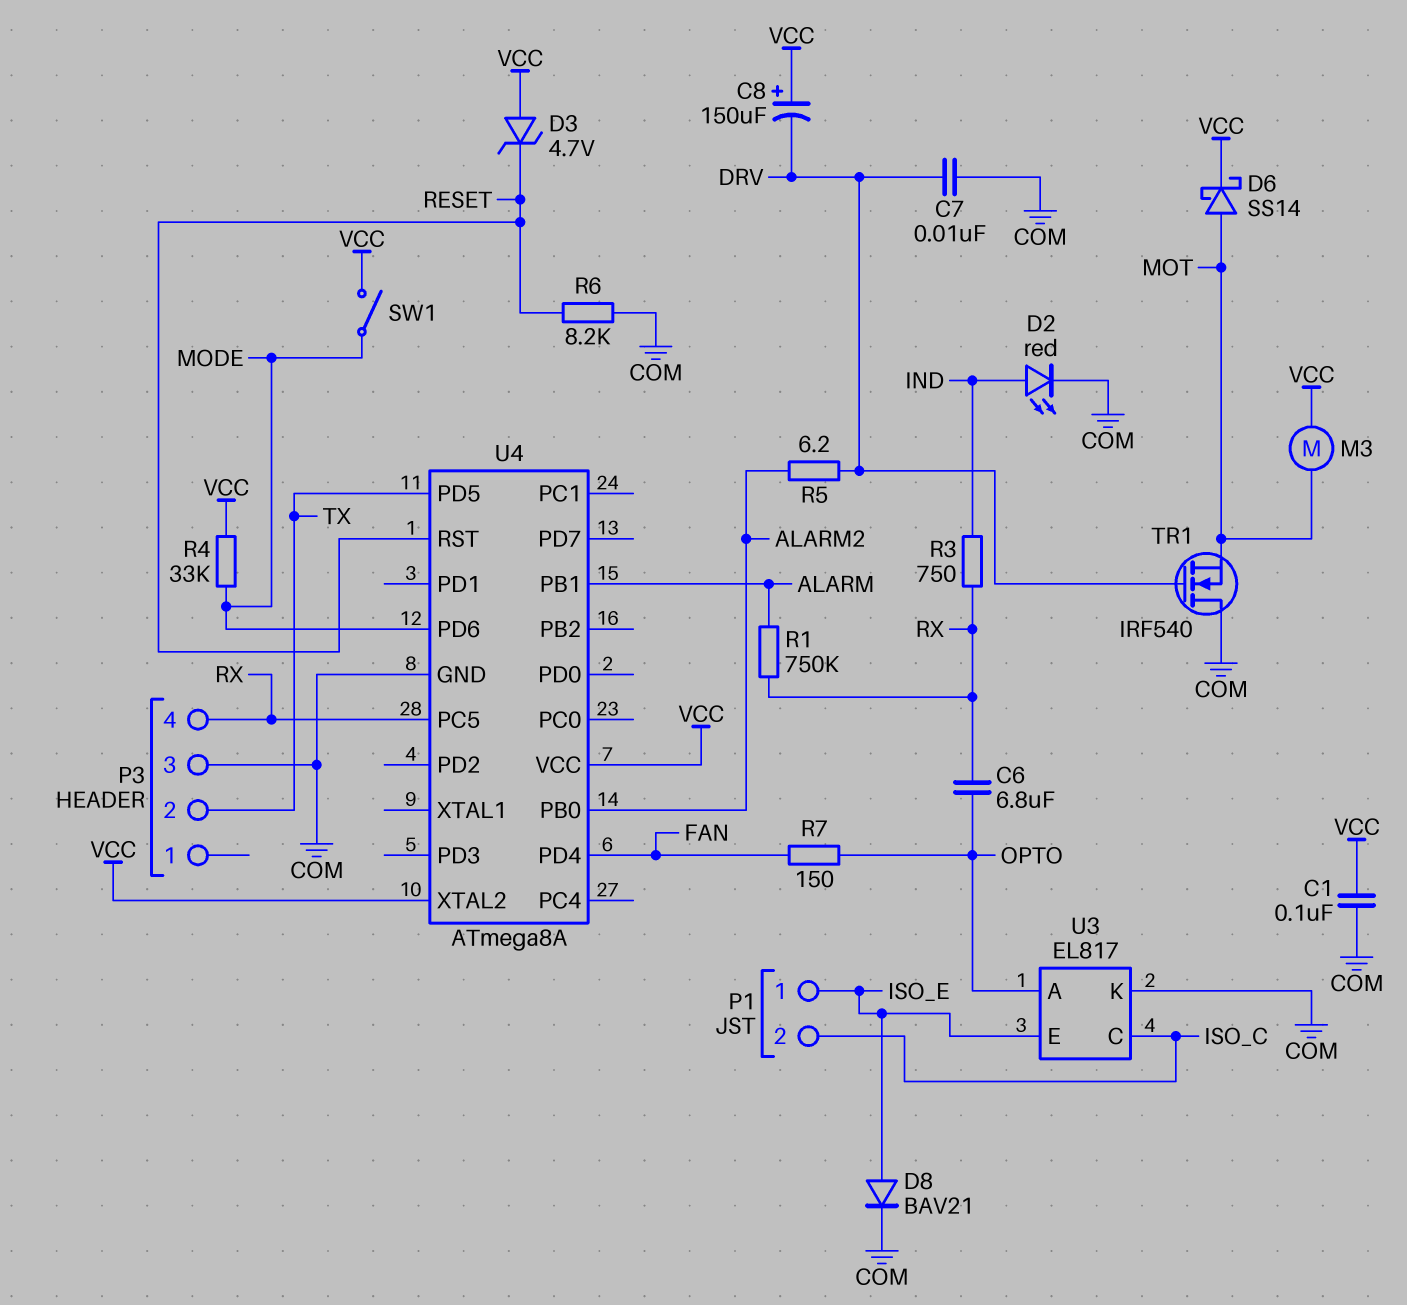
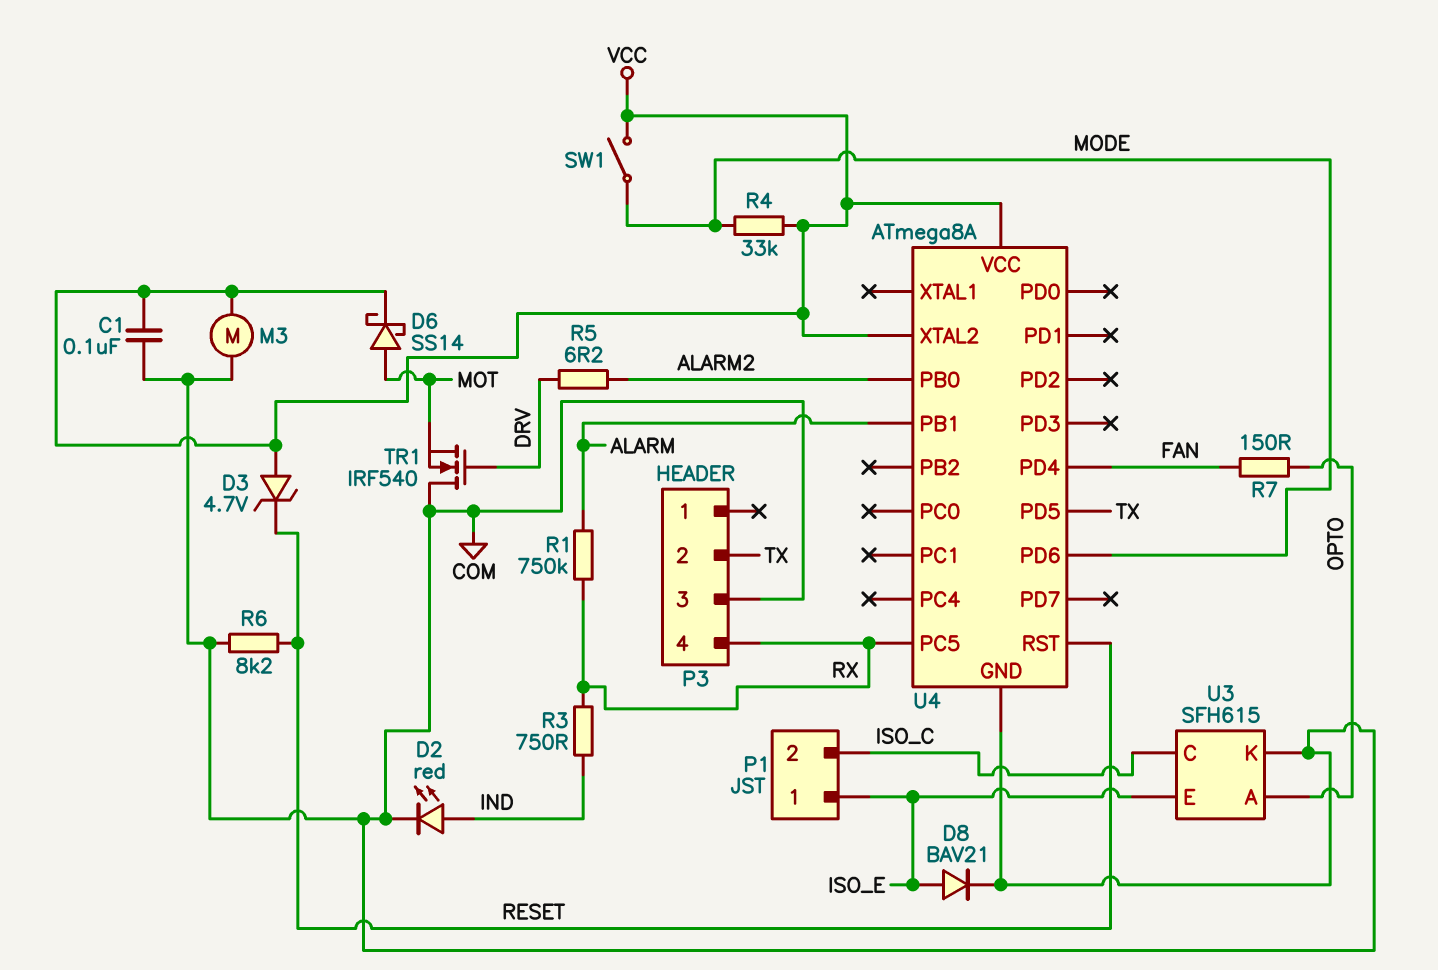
C6: 6.8uF (OPTO, RX) -> none
C7: 10nF (COM, DRV) -> none
C8: 150uF (plus VCC, minus DRV) -> none
M3: motor (MOT, VCC) -> motor (COM, VCC)
U3: EL817 -> SFH615

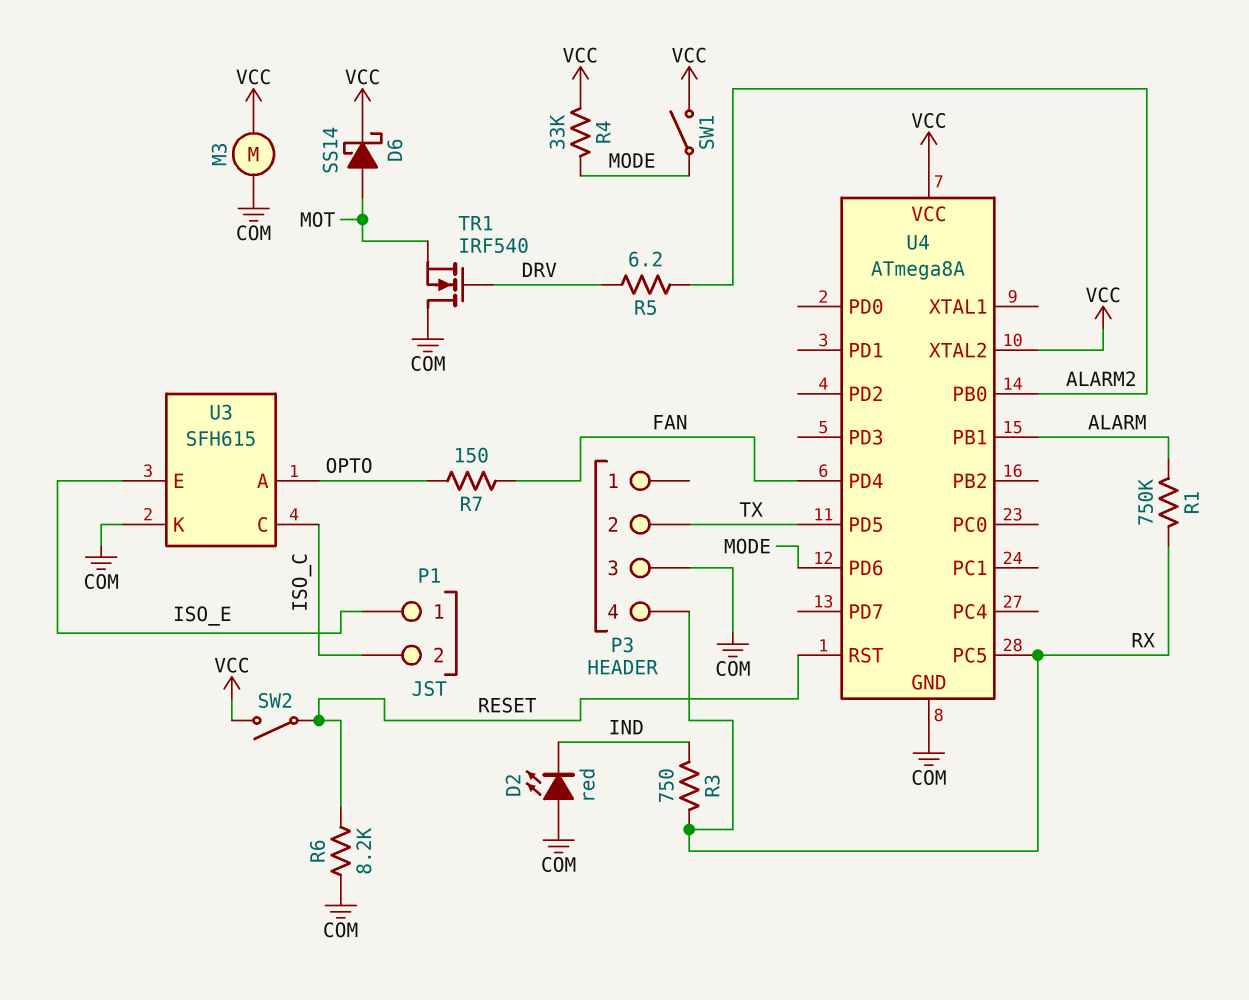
C1: 100nF (COM, VCC) -> none
D2: LED red (A IND, K COM) -> LED red (A COM, K IND)
D3: zener 4.7V (A VCC, K RESET) -> none
D8: diode BAV21 (A ISO_E, K COM) -> none
SW2: none -> switch (RESET, VCC)

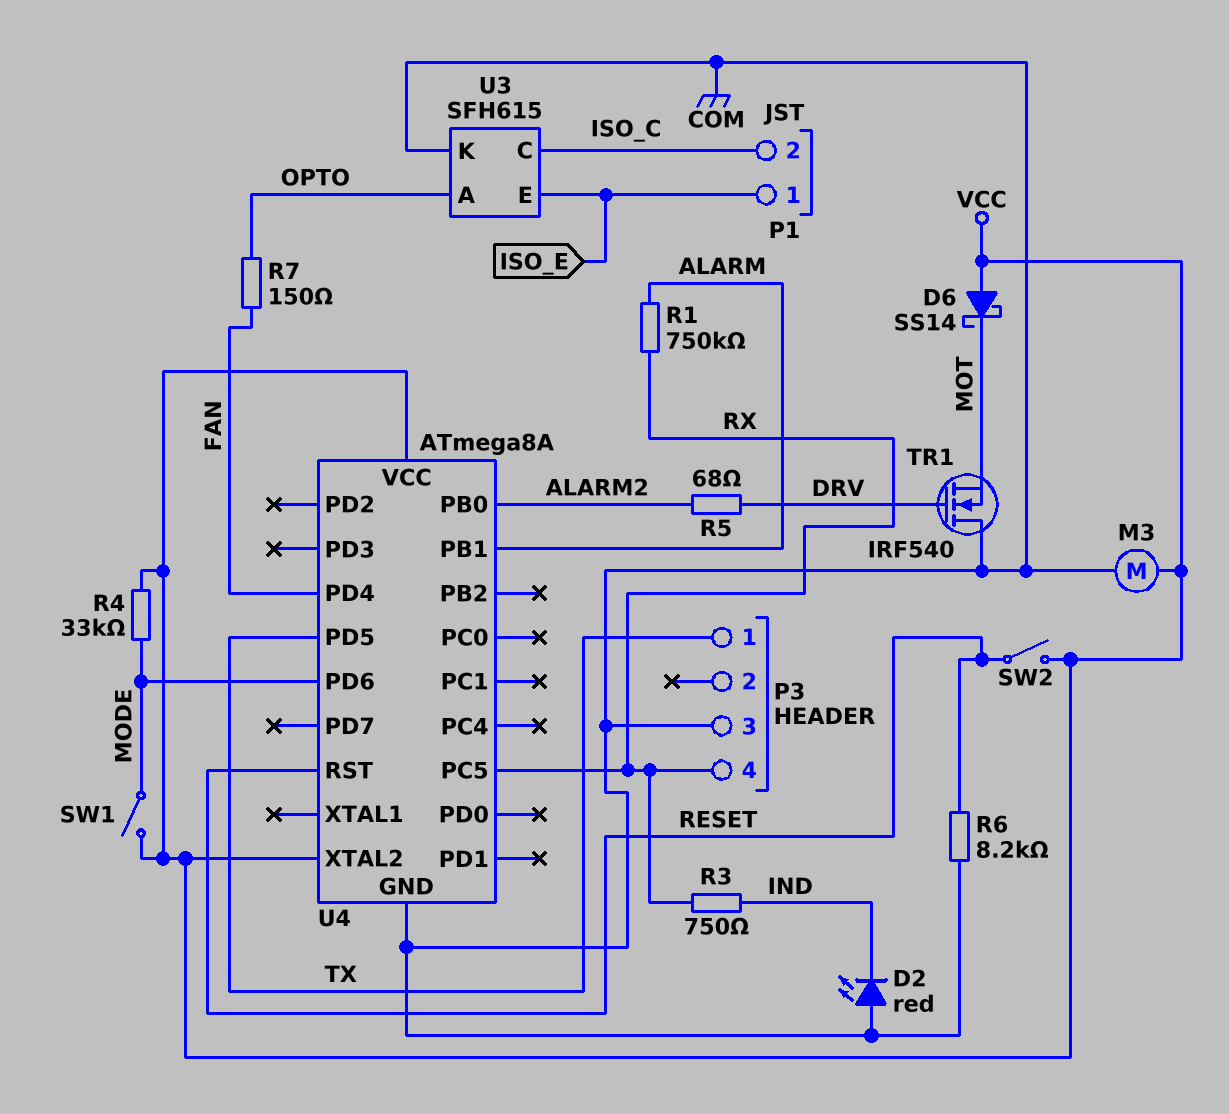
D6: schottky SS14 (A MOT, K VCC) -> schottky SS14 (A VCC, K MOT)
P3 pin 1: none -> TX
P3 pin 2: TX -> none
R5: 6.2 (ALARM2, DRV) -> 68 (ALARM2, DRV)

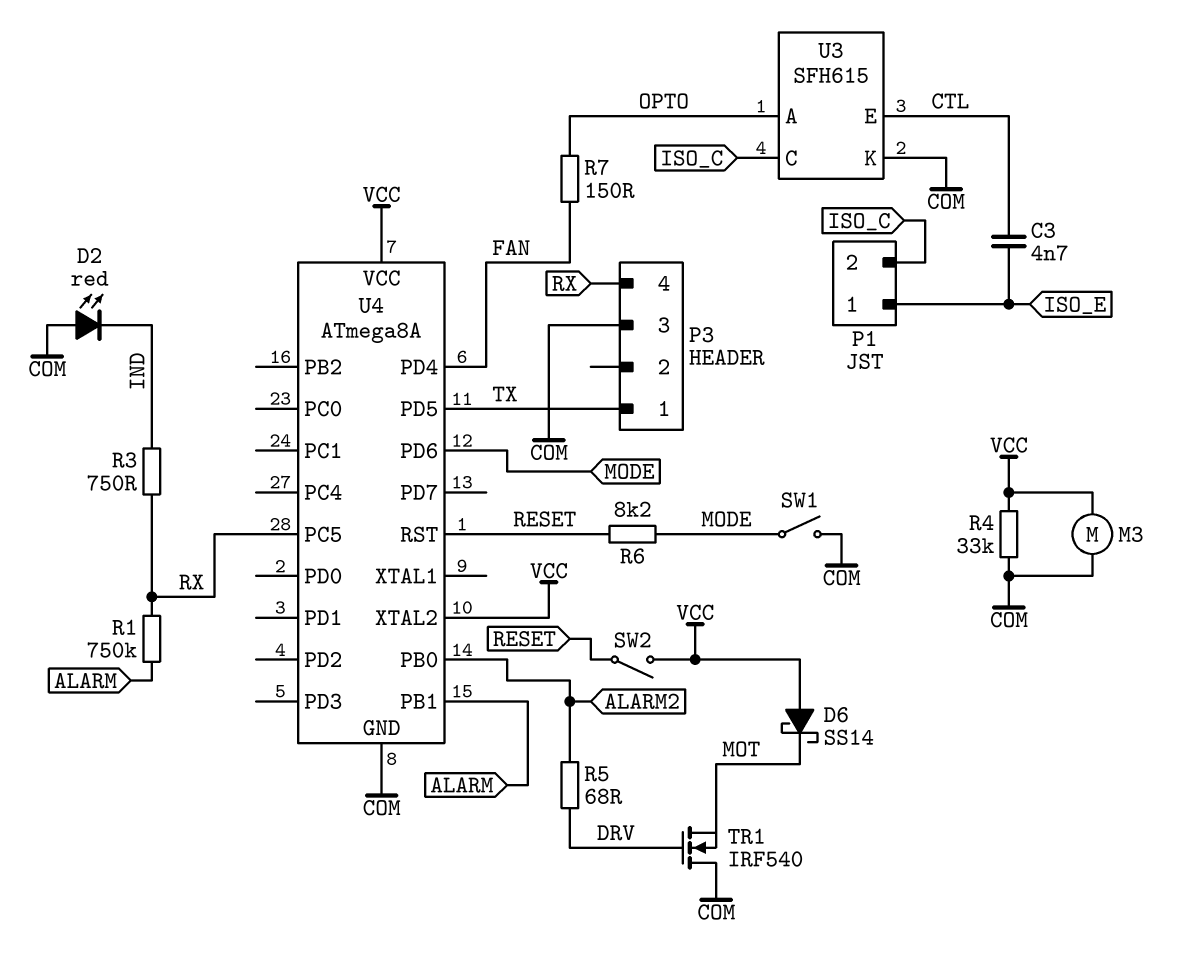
C3: none -> 4.7nF (CTL, ISO_E)
R4: 33k (MODE, VCC) -> 33k (COM, VCC)
R6: 8.2k (COM, RESET) -> 8.2k (MODE, RESET)
SW1: switch (MODE, VCC) -> switch (COM, MODE)
U3 pin E: ISO_E -> CTL

